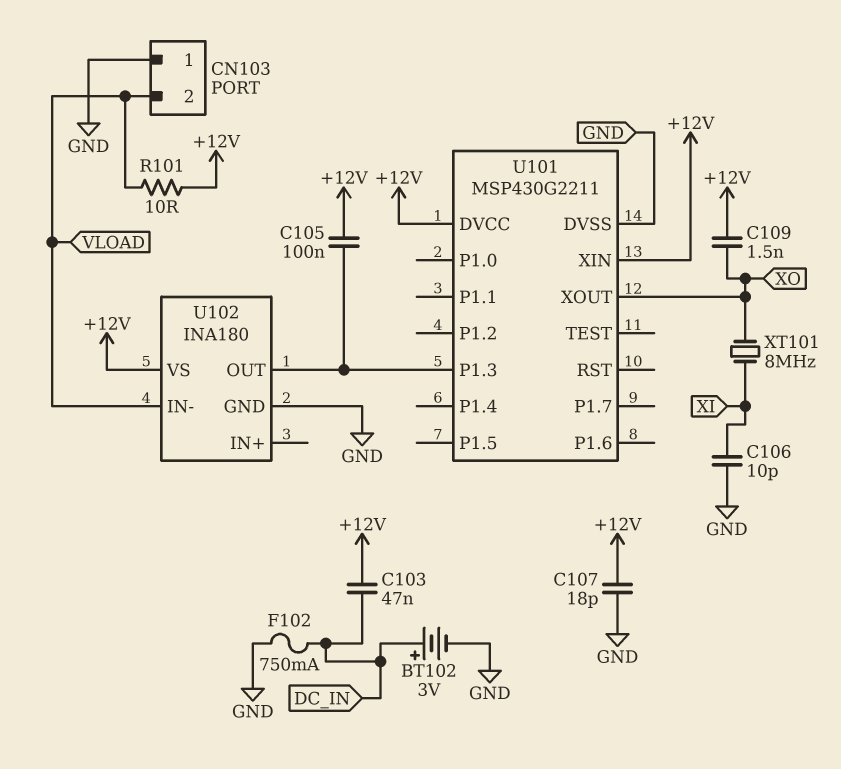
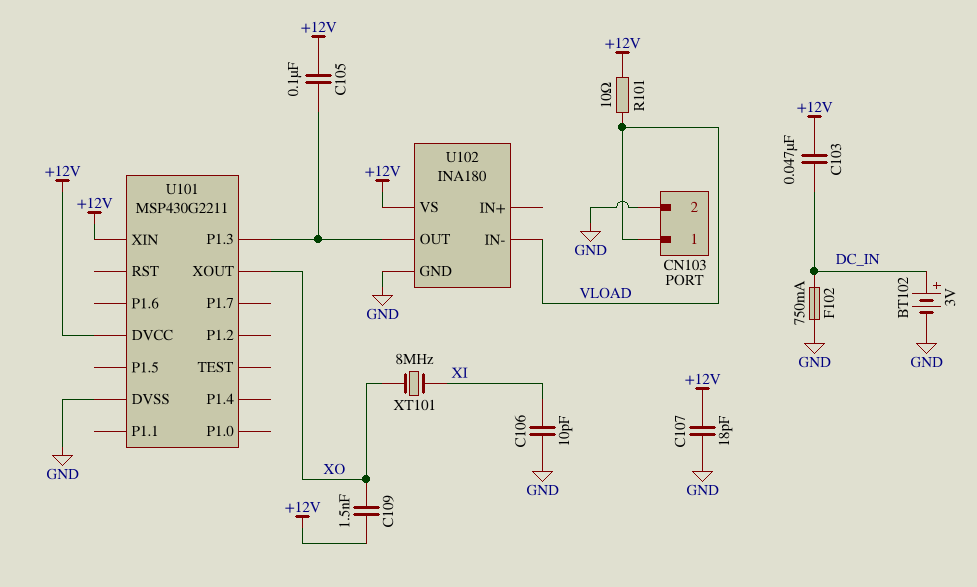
CN103 pin 1: GND -> VLOAD
CN103 pin 2: VLOAD -> GND

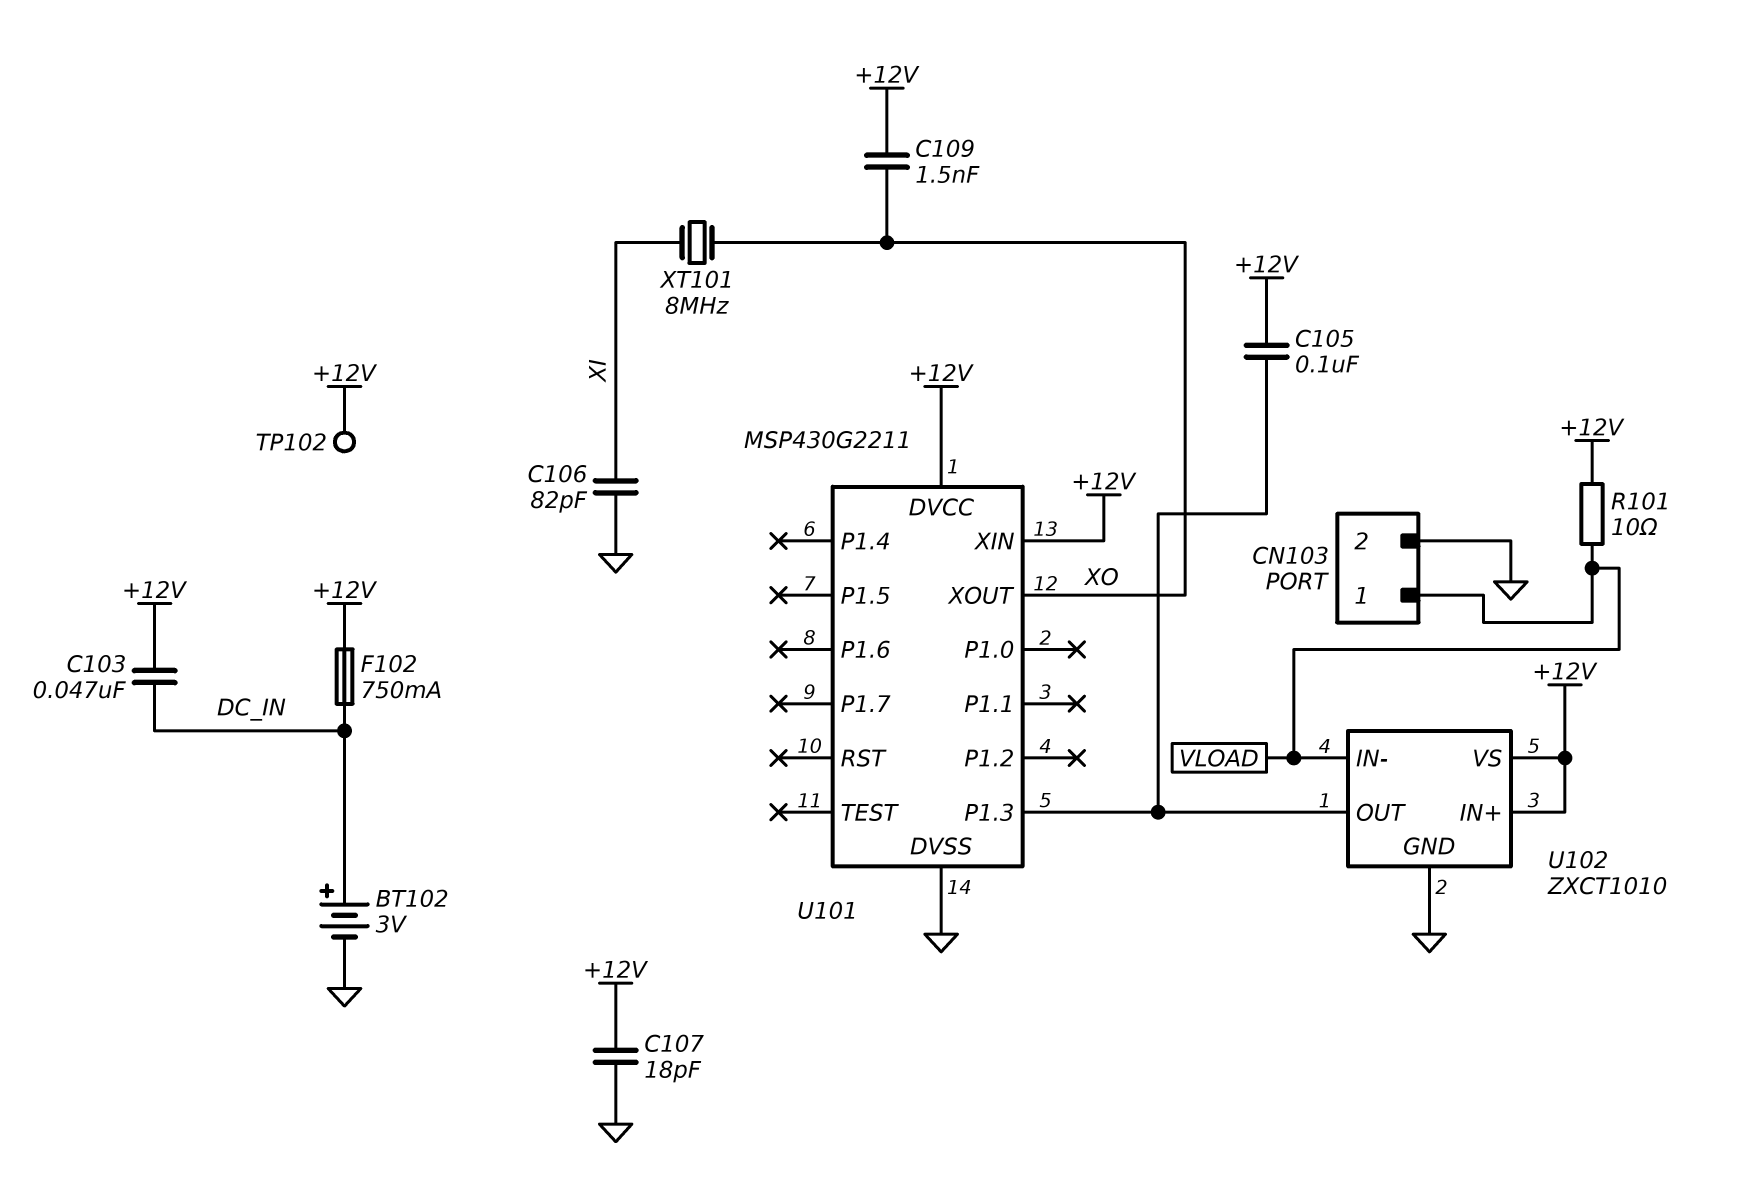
C106: 10pF (GND, XI) -> 82pF (GND, XI)
F102: 750mA (DC_IN, GND) -> 750mA (+12V, DC_IN)
TP102: none -> test point (+12V)
U102: INA180 -> ZXCT1010
U102 pin IN+: none -> +12V

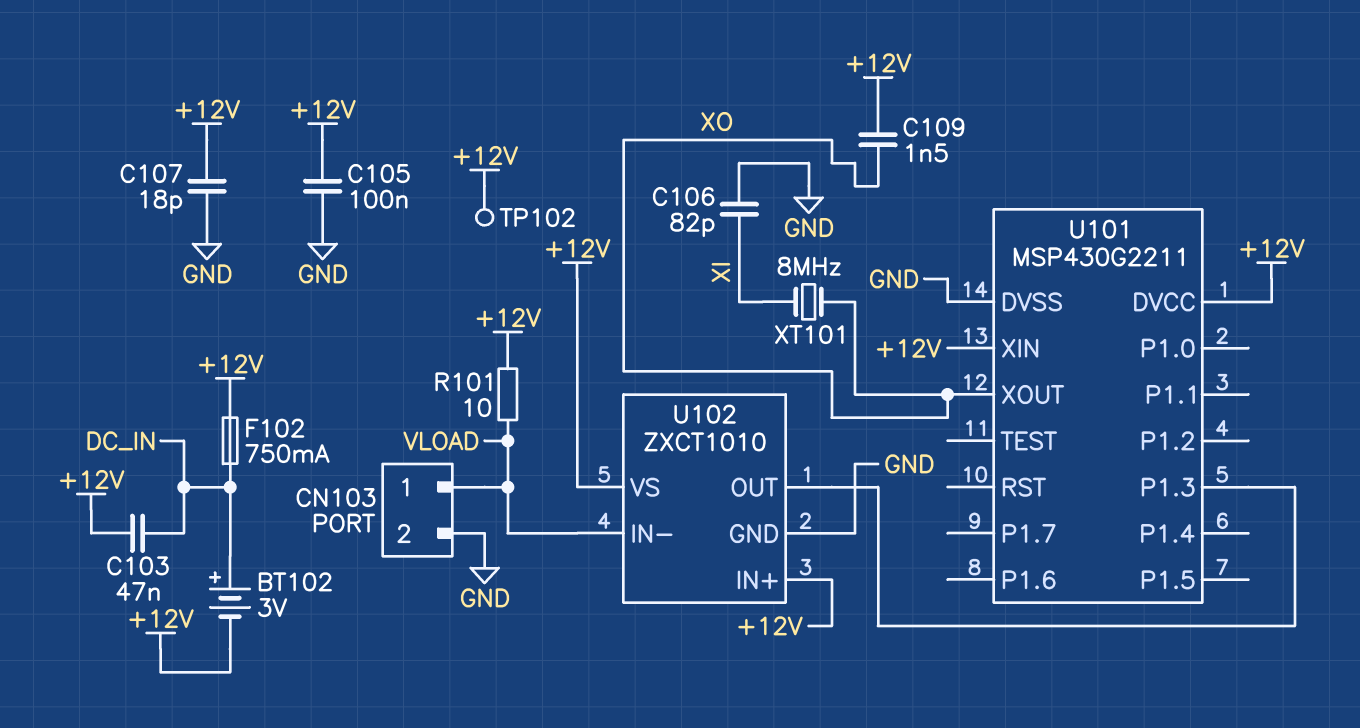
BT102: 3V (plus DC_IN, minus GND) -> 3V (plus DC_IN, minus +12V)
C105: 100nF (+12V, U101/P1.3) -> 100nF (+12V, GND)

